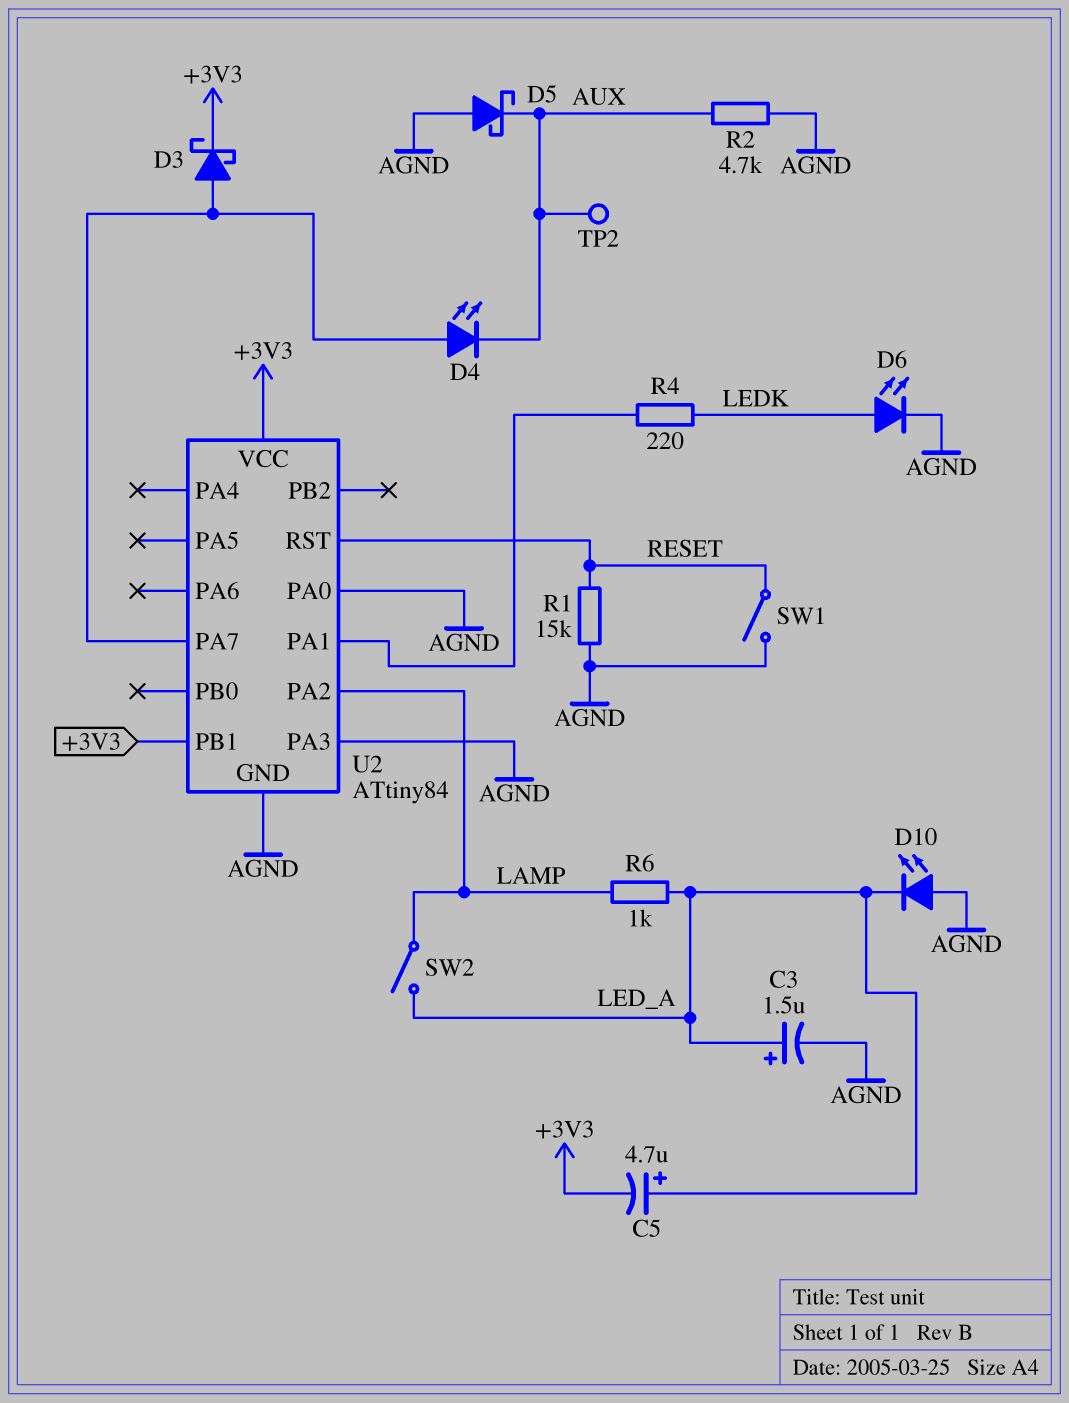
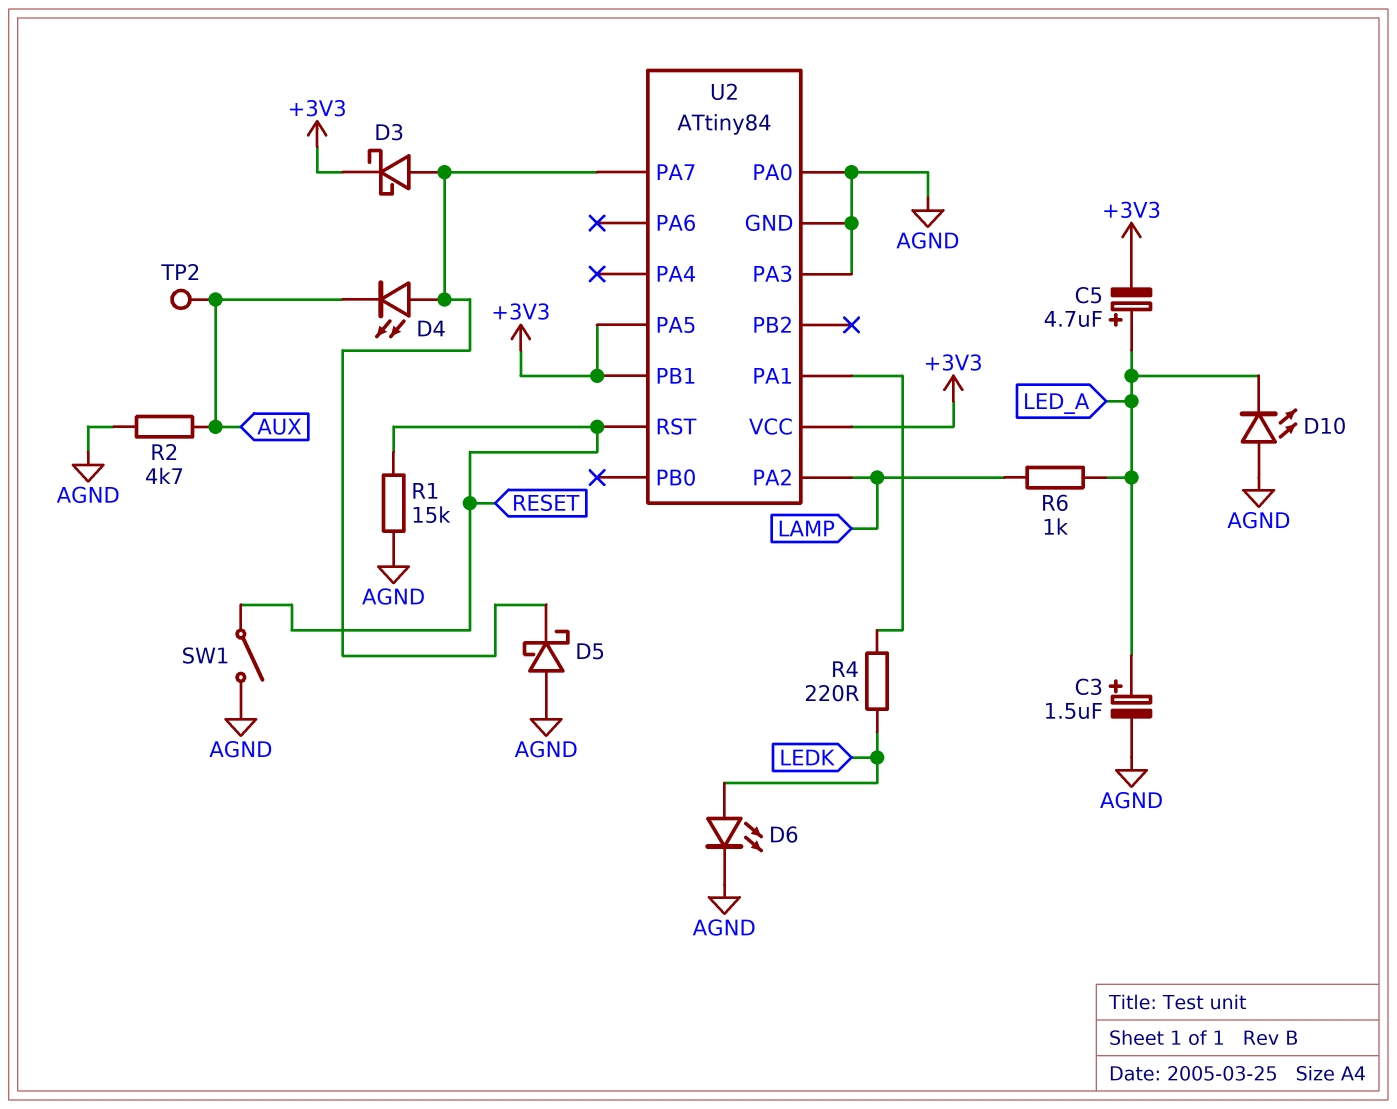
D5: schottky (A AGND, K AUX) -> schottky (A AGND, K U2/PA7)
SW2: switch (LAMP, LED_A) -> none
U2 pin PA5: none -> +3V3

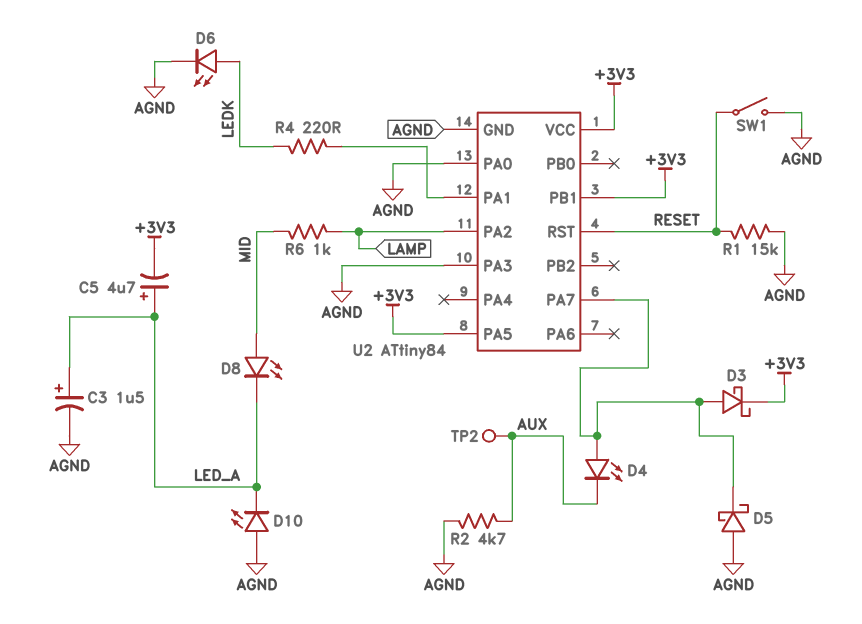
D8: none -> LED (A MID, K LED_A)
R6: 1k (LAMP, LED_A) -> 1k (LAMP, MID)

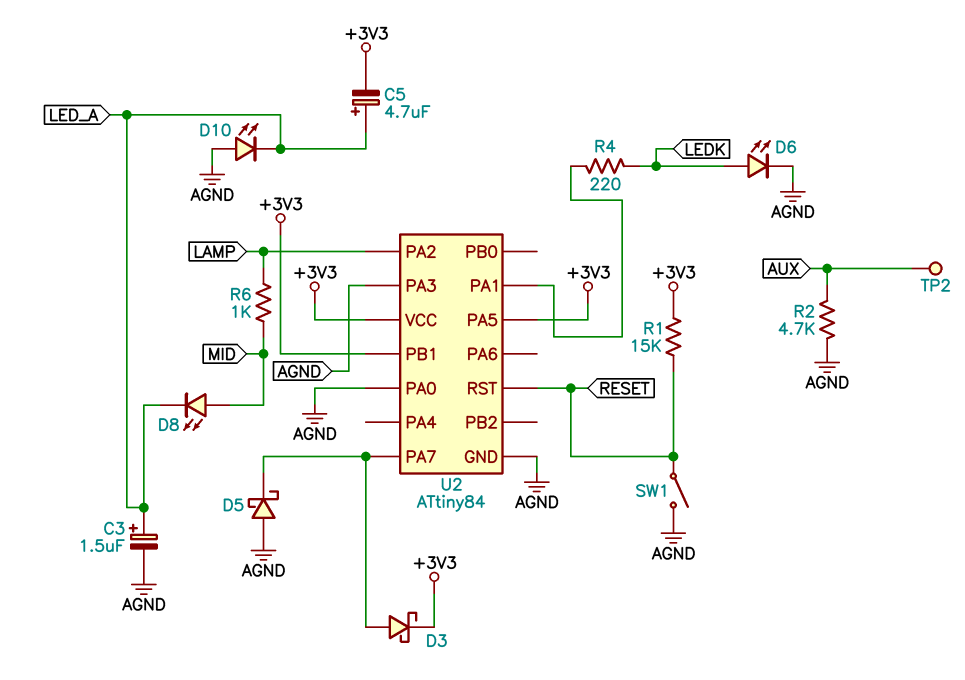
D4: LED (A U2/PA7, K AUX) -> none
R1: 15k (AGND, RESET) -> 15k (+3V3, RESET)

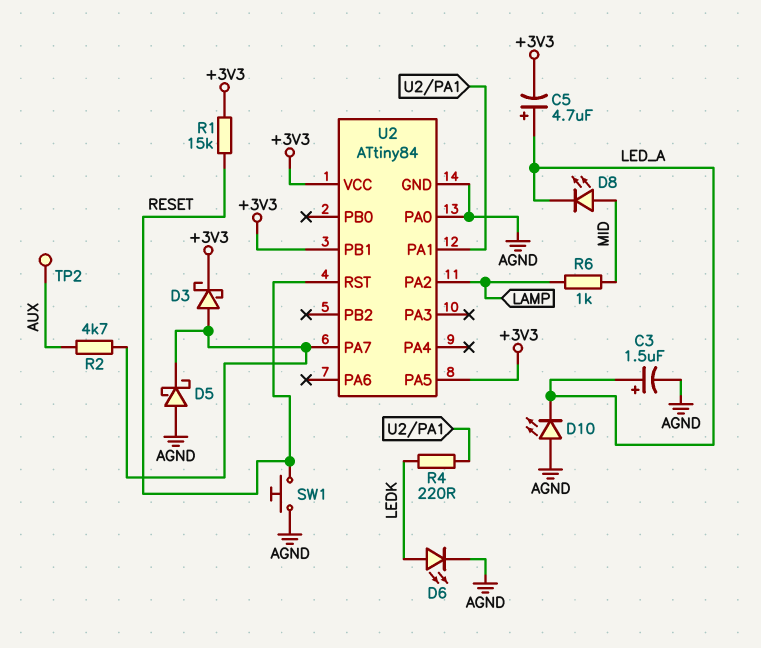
R2: 4.7k (AGND, AUX) -> 4.7k (AUX, U2/PA7)
SW1: switch (AGND, RESET) -> button (AGND, RESET)
U2 pin PA3: AGND -> none

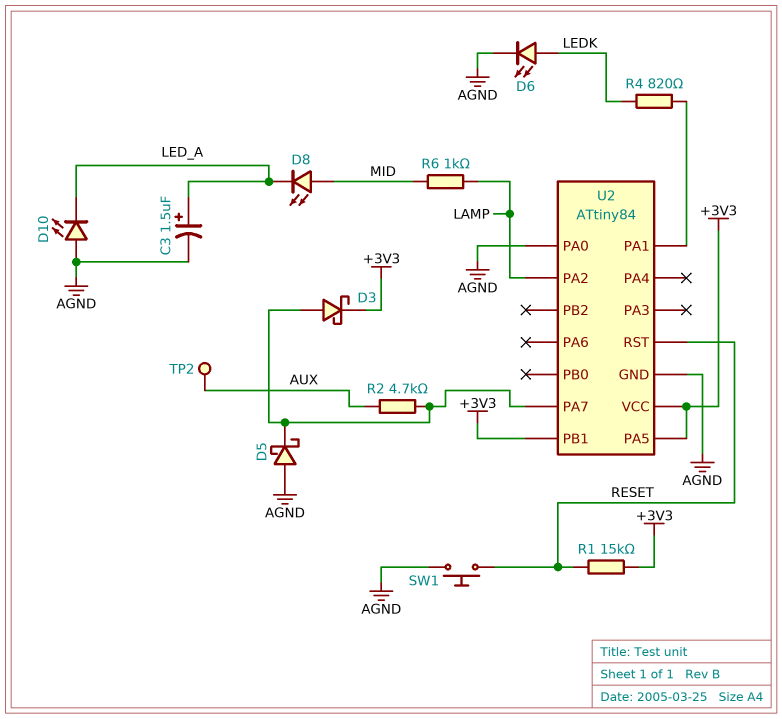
C5: 4.7uF (plus LED_A, minus +3V3) -> none
R4: 220 (LEDK, U2/PA1) -> 820 (LEDK, U2/PA1)

